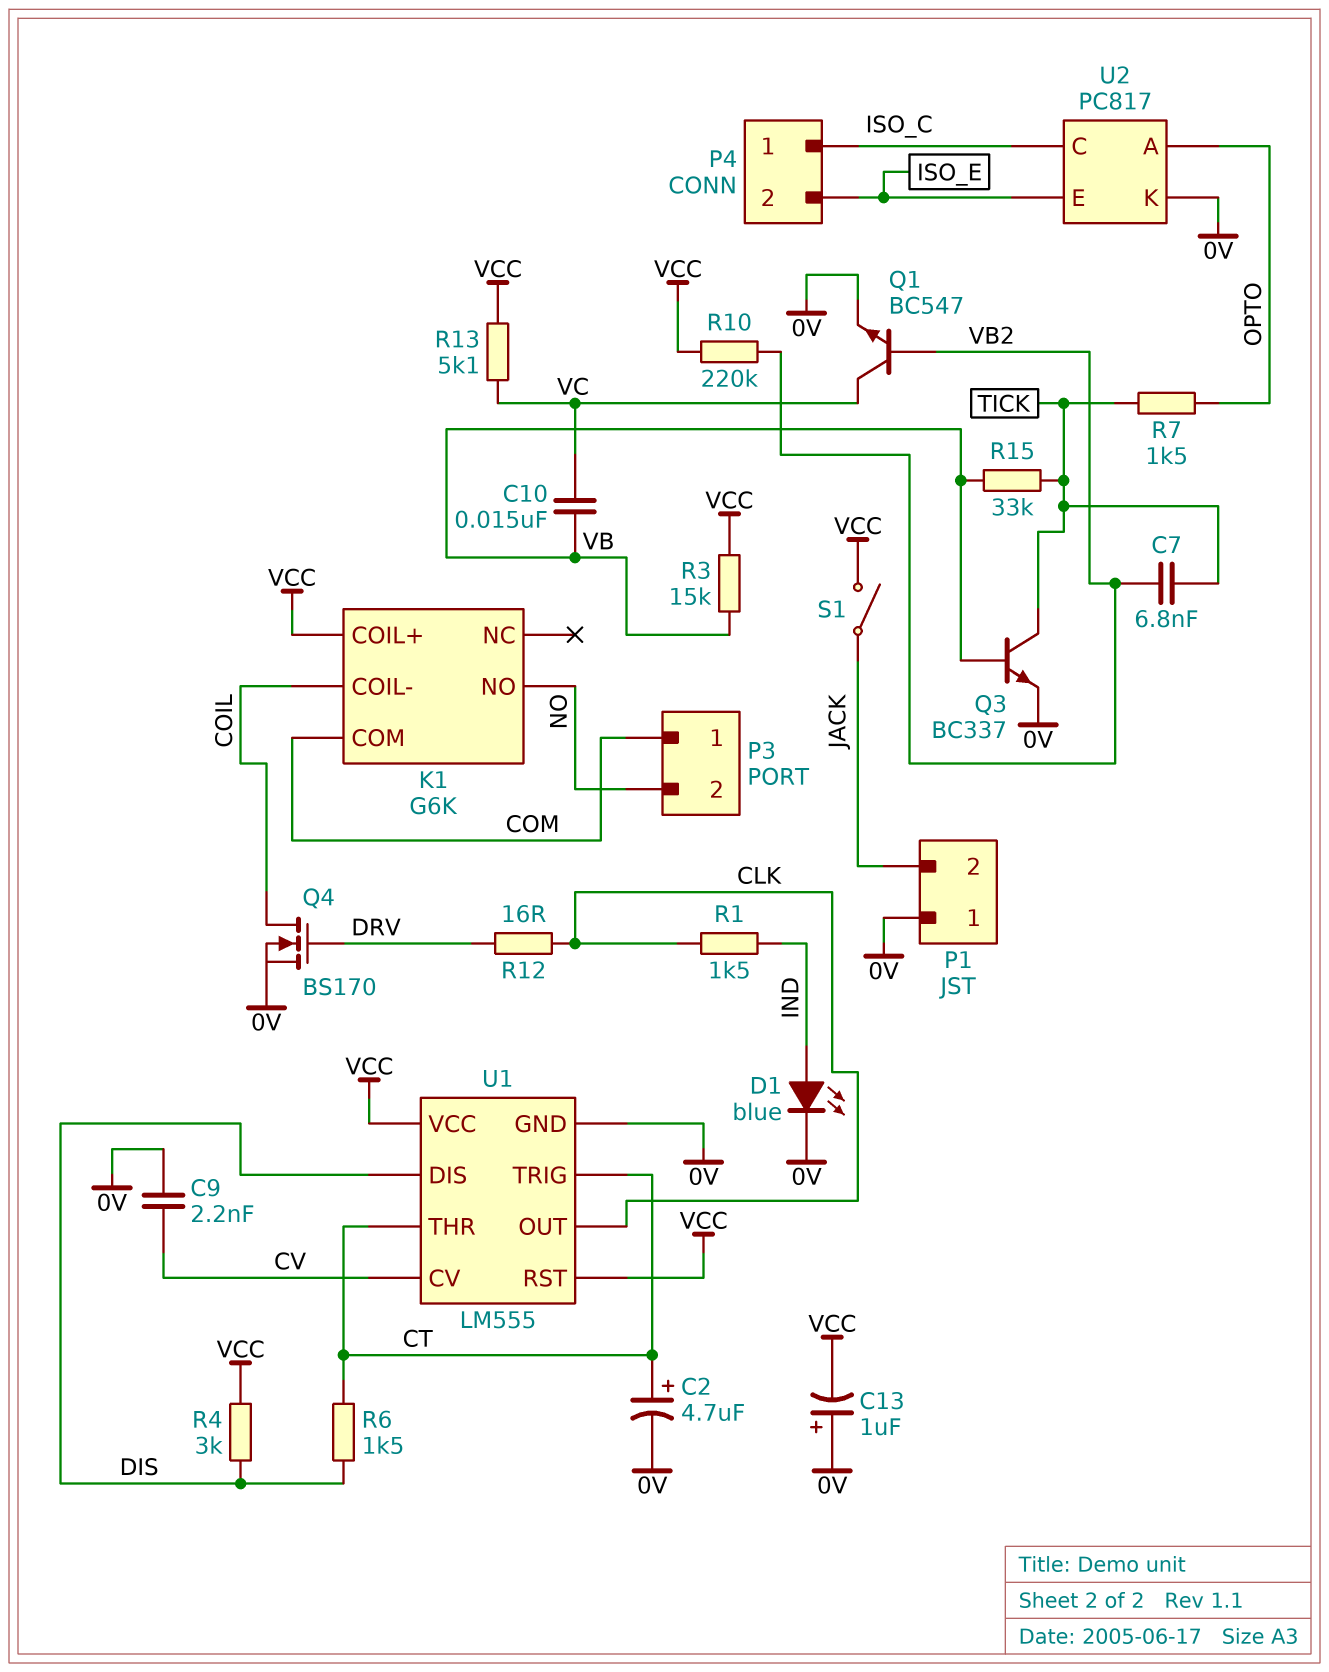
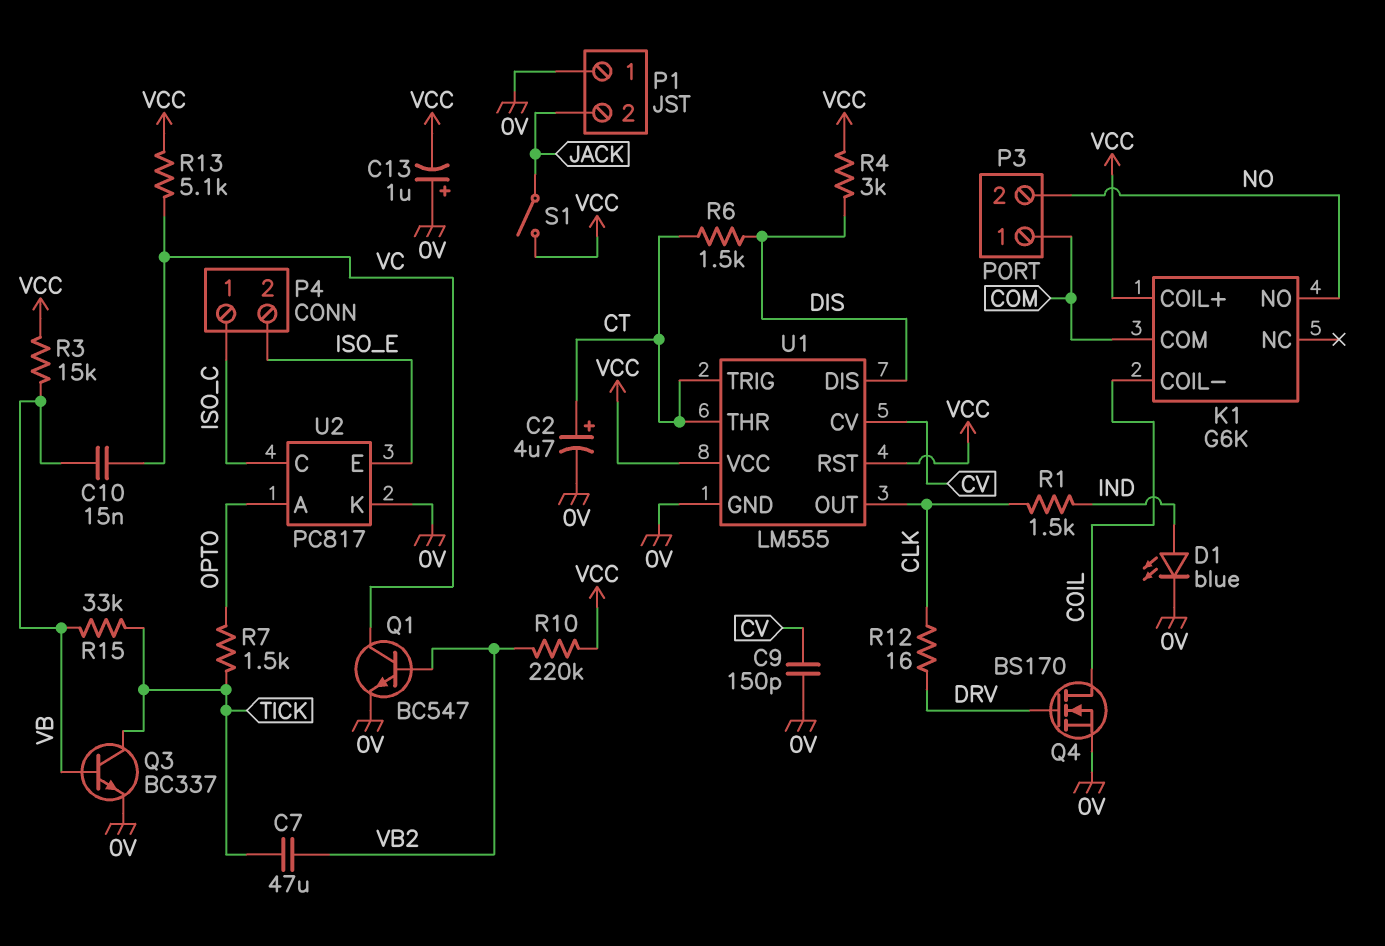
C7: 6.8nF (TICK, VB2) -> 47uF (TICK, VB2)
C9: 2.2nF (0V, CV) -> 150pF (0V, CV)

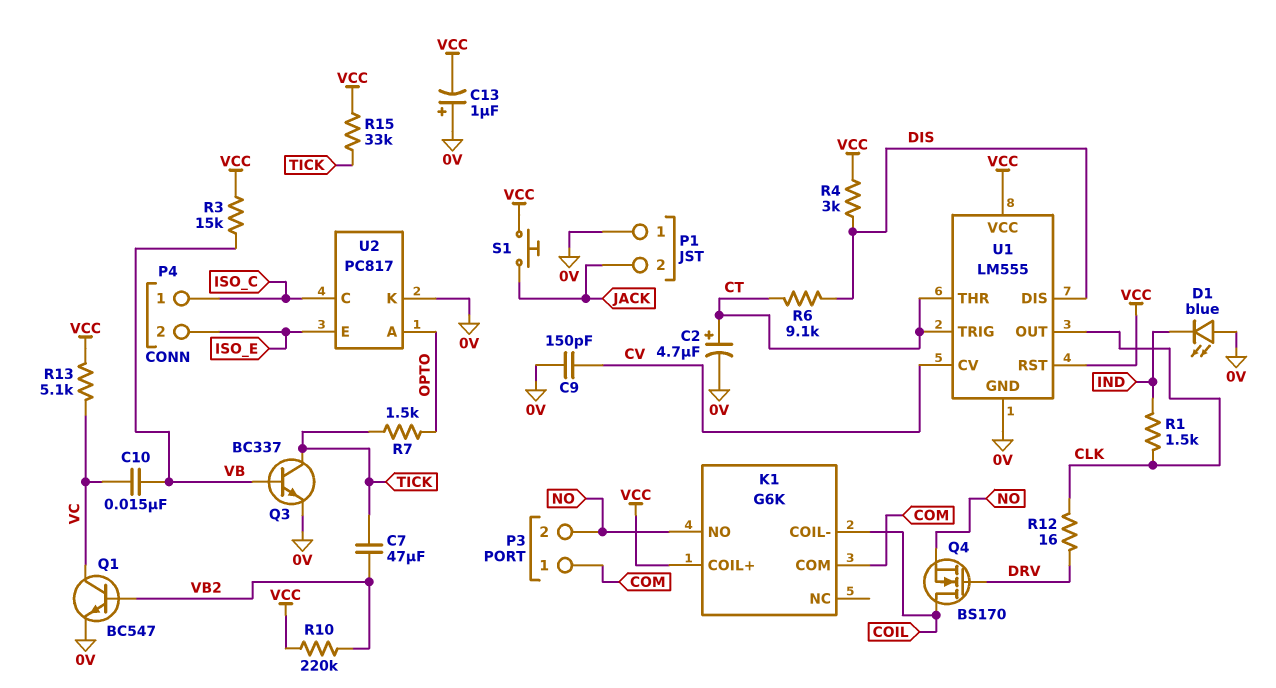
D1: LED blue (A IND, K 0V) -> LED blue (A 0V, K IND)
Q4: NMOS BS170 (G DRV, D COIL, S 0V) -> NMOS BS170 (G DRV, D COIL, S NO)
R6: 1.5k (CT, DIS) -> 9.1k (CT, DIS)
R15: 33k (TICK, VB) -> 33k (TICK, VCC)
S1: switch (JACK, VCC) -> button (JACK, VCC)

